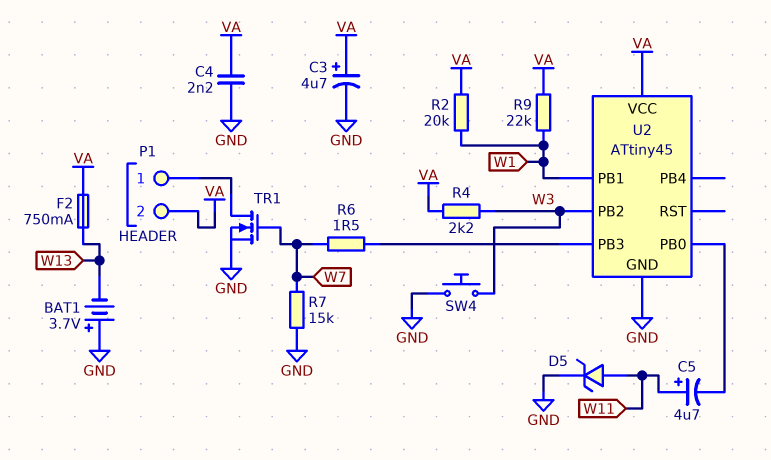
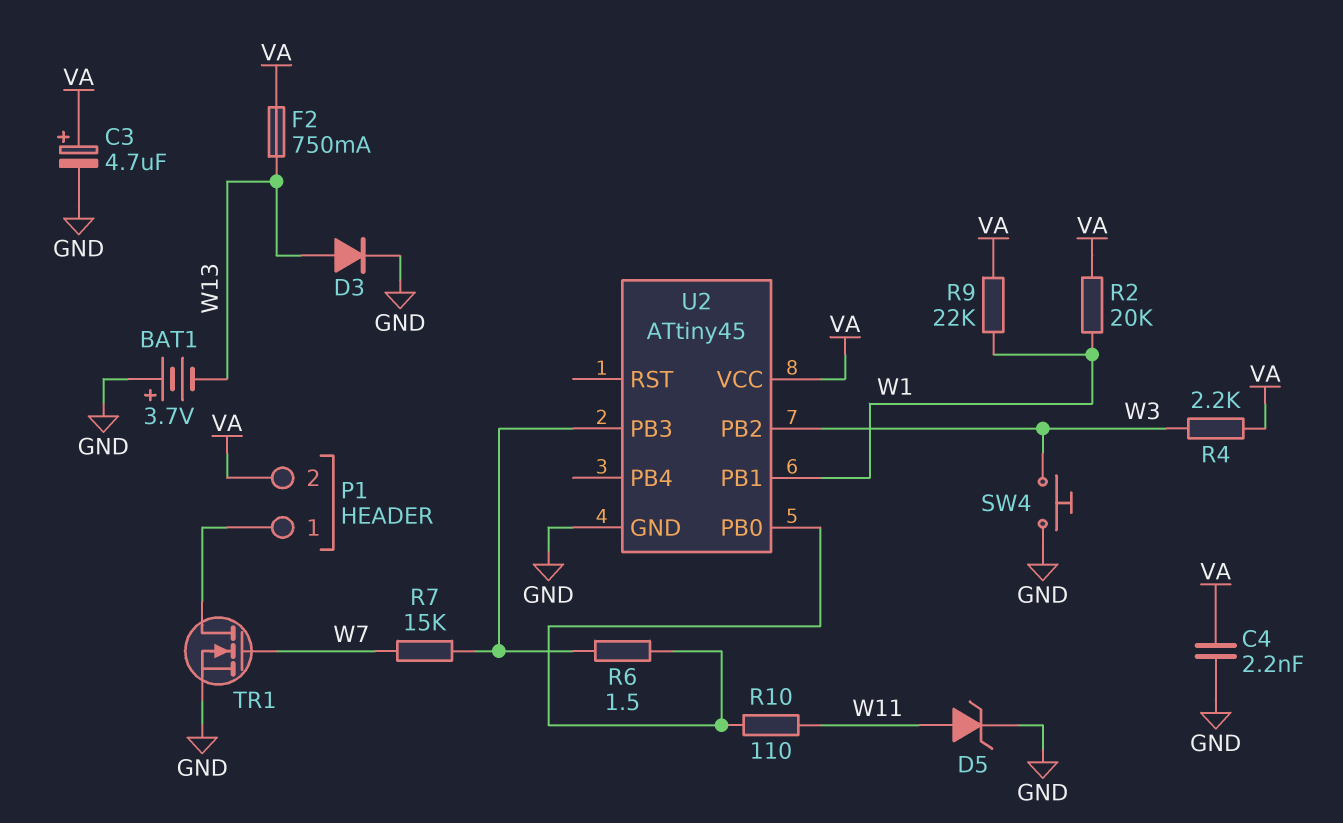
C5: 4.7uF (plus W11, minus U2/PB0) -> none
D3: none -> diode (A W13, K GND)
R6: 1.5 (U2/PB3, W7) -> 1.5 (U2/PB0, U2/PB3)
R7: 15k (GND, W7) -> 15k (U2/PB3, W7)
R10: none -> 110 (U2/PB0, W11)

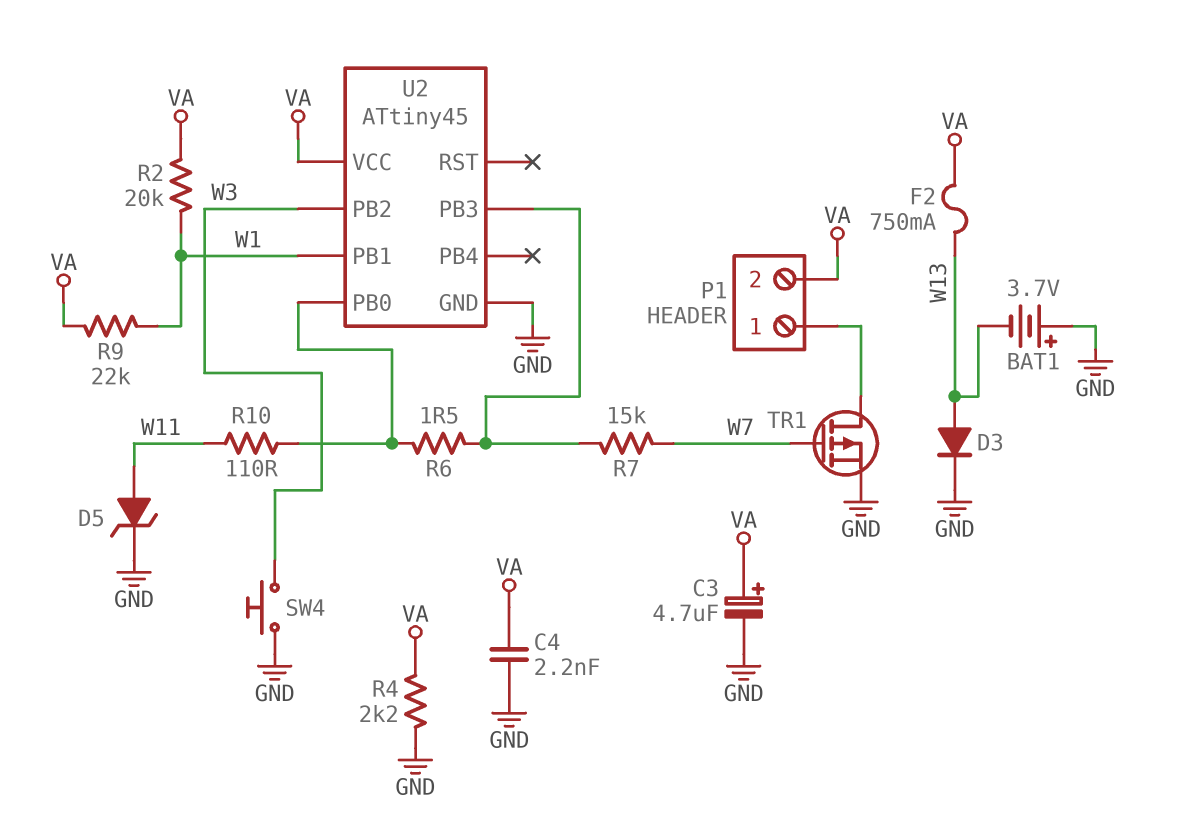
R4: 2.2k (VA, W3) -> 2.2k (GND, VA)
TR1: NMOS (G W7, D P1/1, S GND) -> PMOS (G W7, D P1/1, S GND)

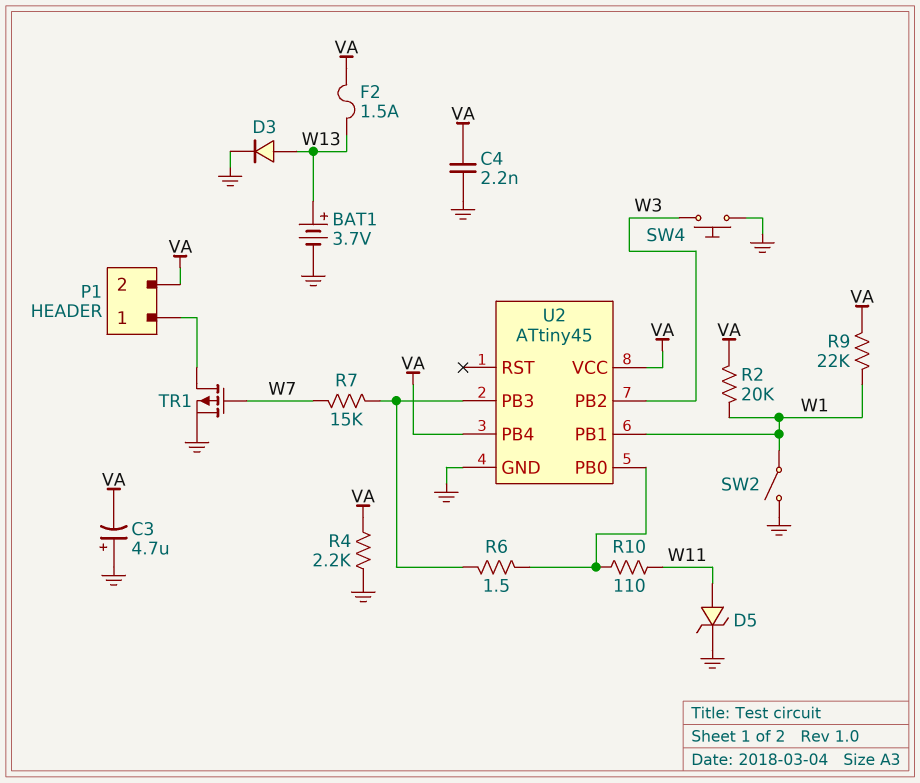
BAT1: 3.7V (plus GND, minus W13) -> 3.7V (plus W13, minus GND)
C3: 4.7uF (plus VA, minus GND) -> 4.7uF (plus GND, minus VA)
F2: 750mA (VA, W13) -> 1.5A (VA, W13)
SW2: none -> switch (GND, W1)
U2 pin PB4: none -> VA

